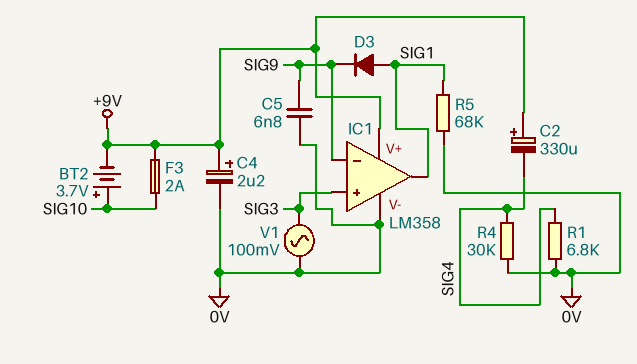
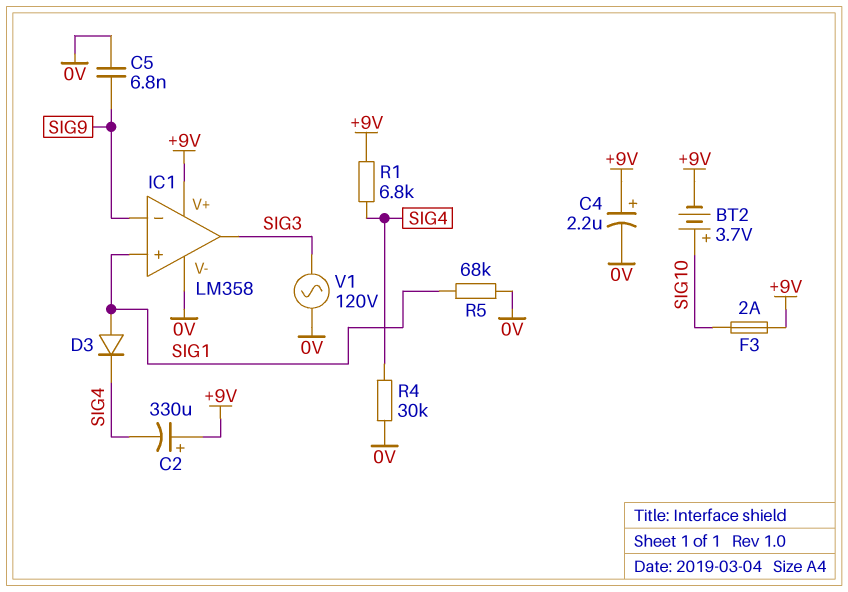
D3: diode (A SIG1, K SIG9) -> diode (A SIG1, K SIG4)
IC1 pin in+: SIG3 -> SIG1
IC1 pin out: SIG1 -> SIG3
R1: 6.8k (0V, SIG4) -> 6.8k (+9V, SIG4)
V1: AC 100mV (0V, SIG3) -> AC 120V (0V, SIG3)

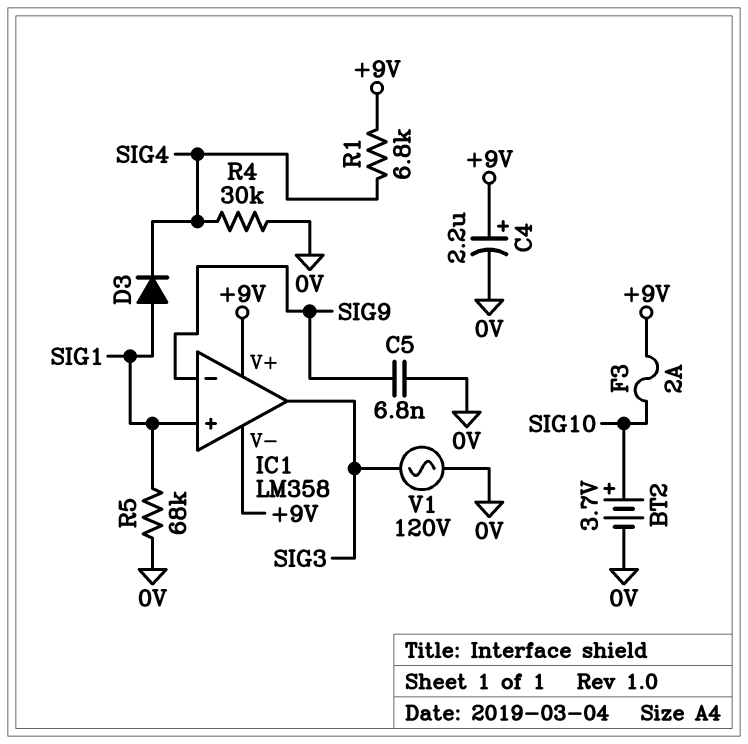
BT2: 3.7V (plus SIG10, minus +9V) -> 3.7V (plus SIG10, minus 0V)
C2: 330uF (plus +9V, minus SIG4) -> none
IC1 pin V-: 0V -> +9V

